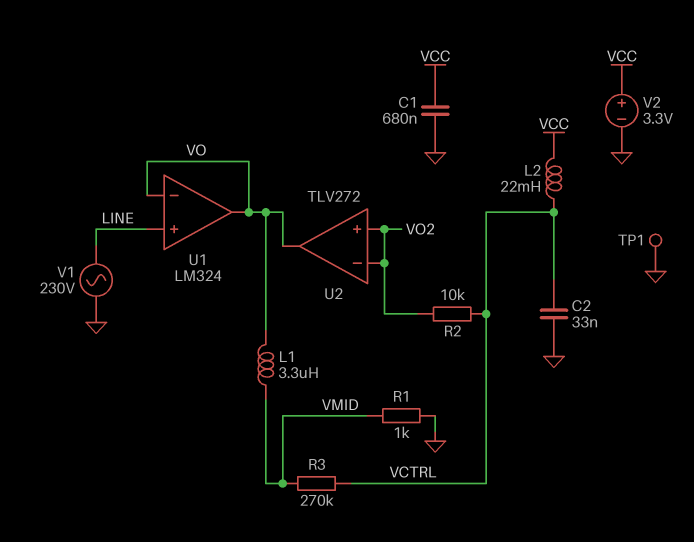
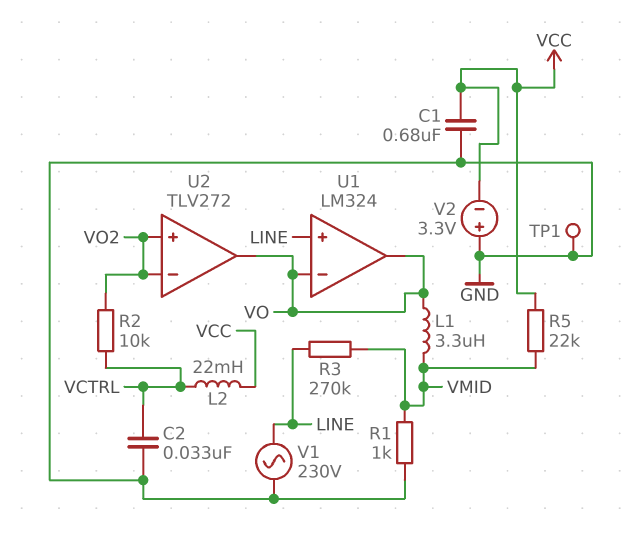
R3: 270k (VCTRL, VMID) -> 270k (LINE, VMID)
R5: none -> 22k (VCC, VMID)
V2: 3.3V (plus VCC, minus GND) -> 3.3V (plus GND, minus VCC)

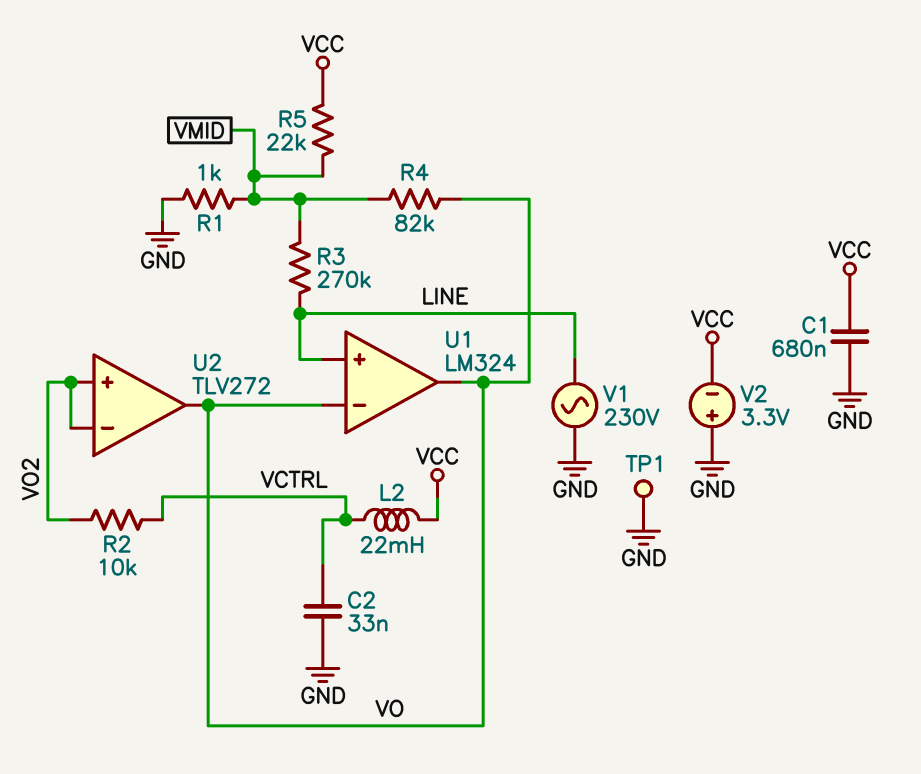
L1: 3.3uH (VMID, VO) -> none
R4: none -> 82k (VMID, VO)

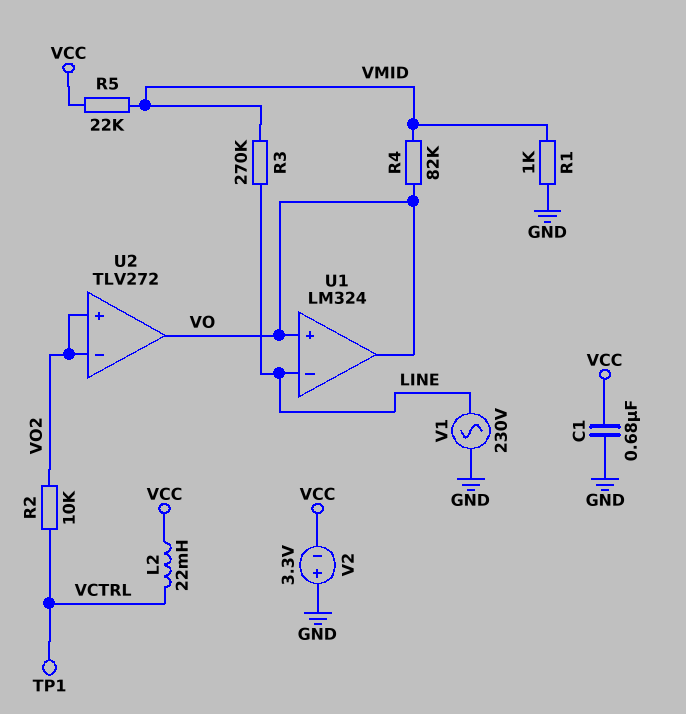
C2: 33nF (GND, VCTRL) -> none
TP1: test point (GND) -> test point (VCTRL)
U1 pin in+: LINE -> VO
U1 pin in-: VO -> LINE

